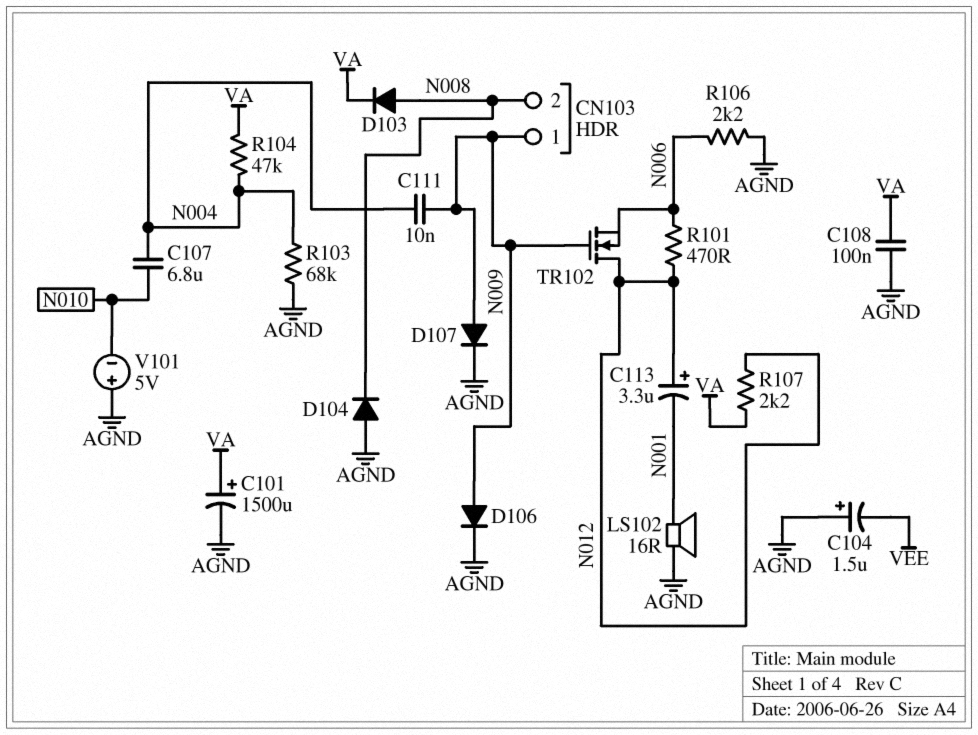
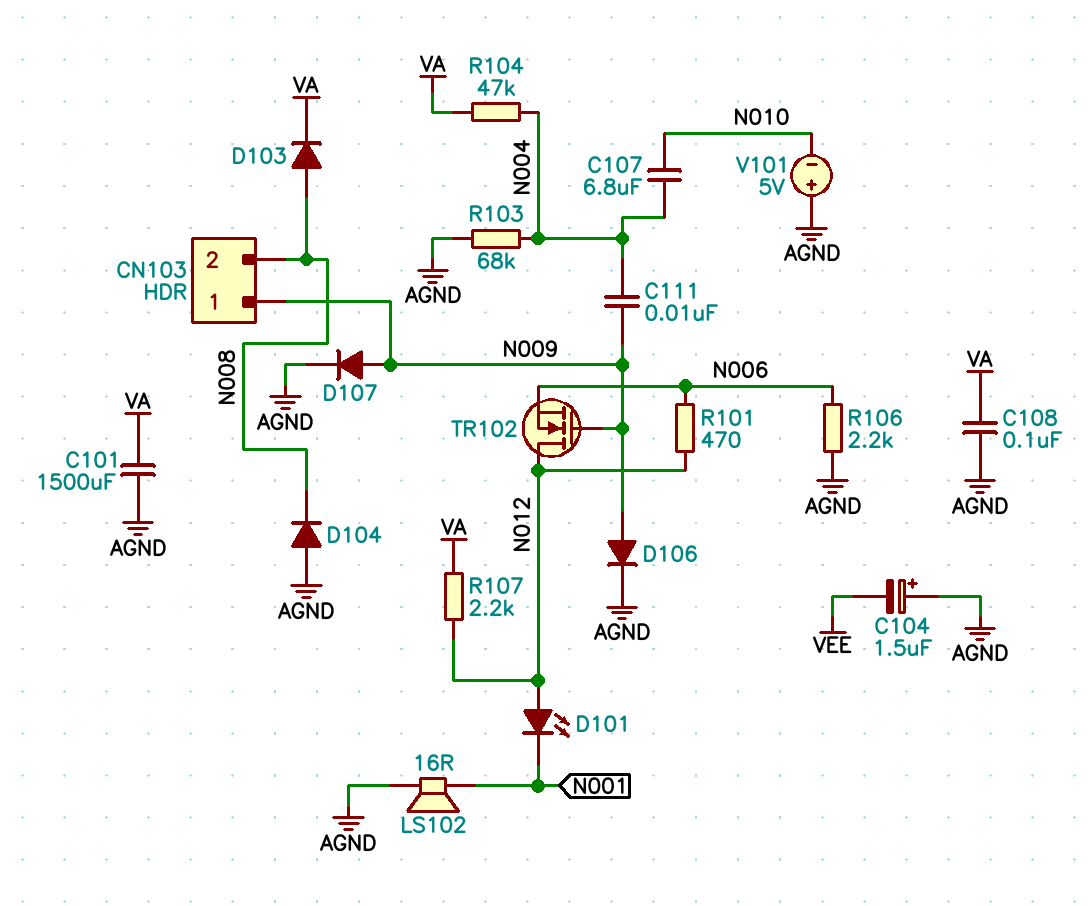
C101: 1500uF (plus VA, minus AGND) -> 1500uF (AGND, VA)
C113: 3.3uF (plus N012, minus N001) -> none
D101: none -> LED (A N012, K N001)

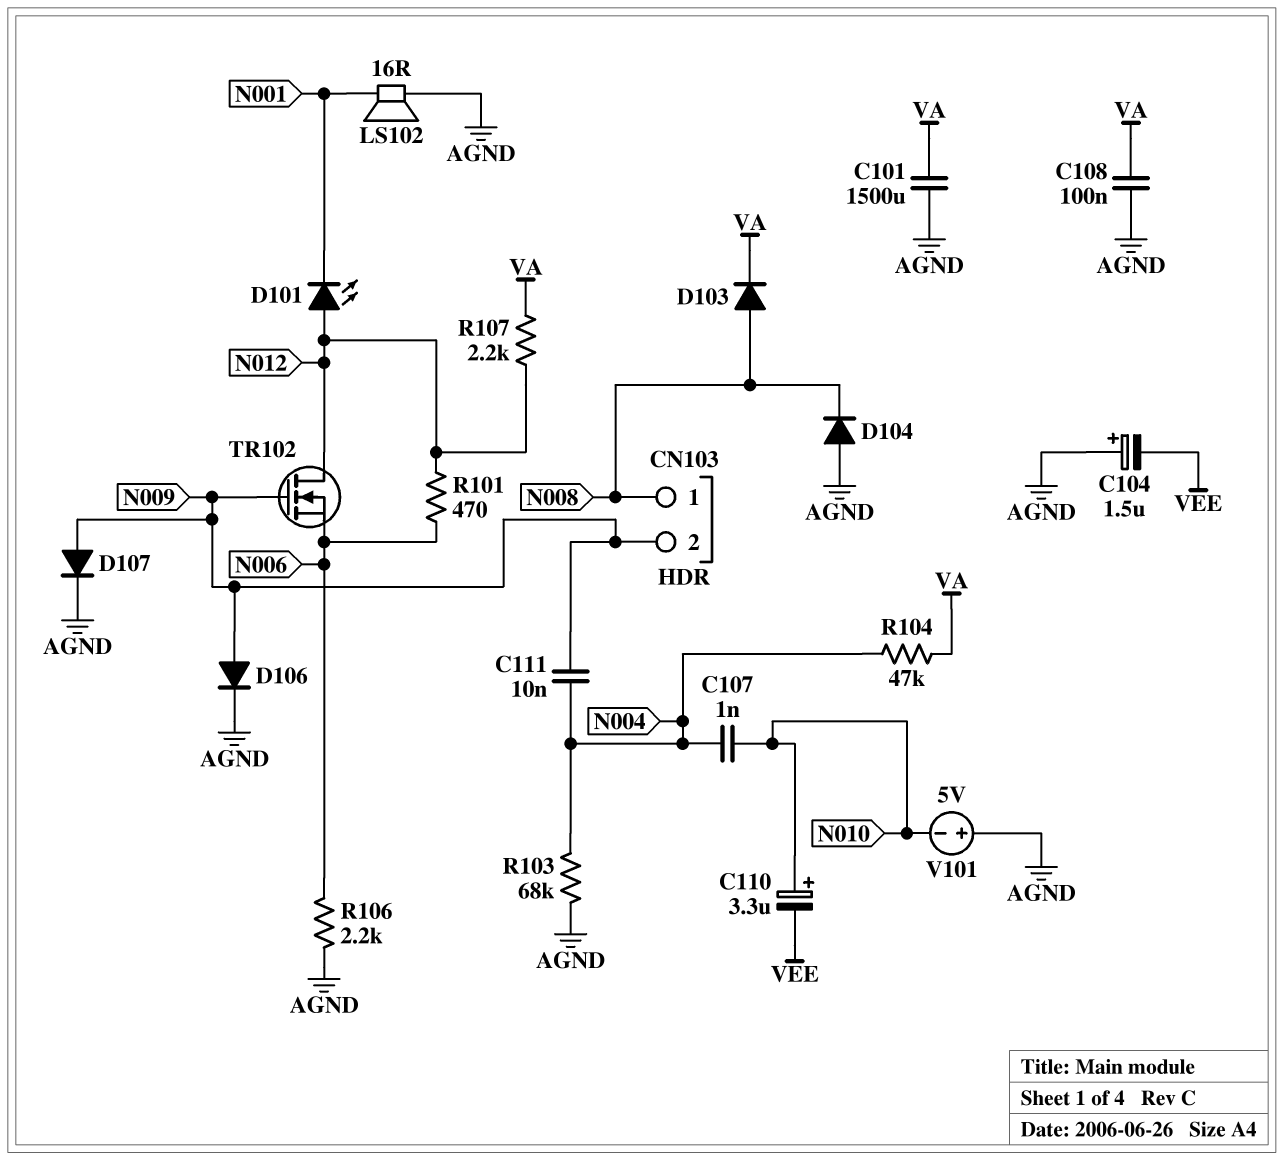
C107: 6.8uF (N004, N010) -> 1nF (N004, N010)
C110: none -> 3.3uF (plus N010, minus VEE)
CN103 pin 1: N009 -> N008
CN103 pin 2: N008 -> N009

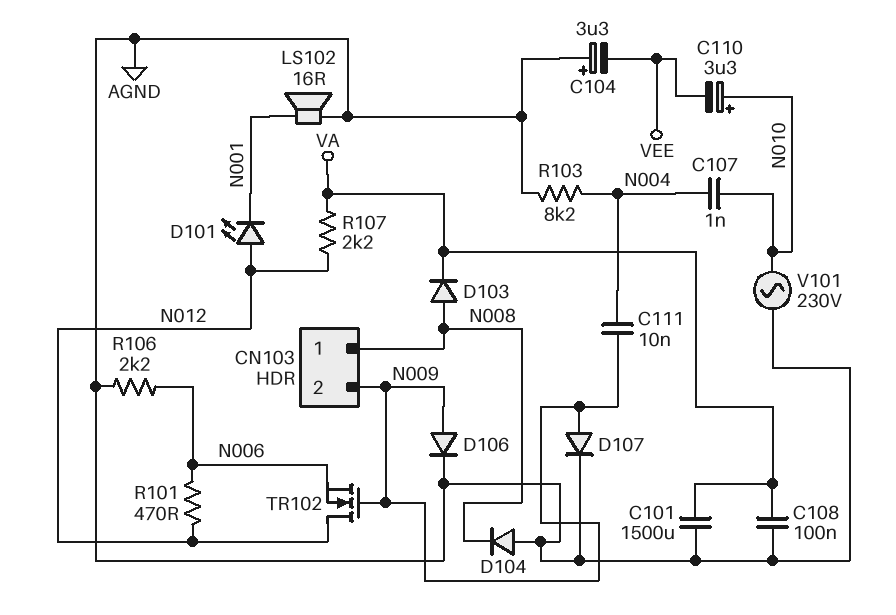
C104: 1.5uF (plus AGND, minus VEE) -> 3.3uF (plus AGND, minus VEE)
R103: 68k (AGND, N004) -> 8.2k (AGND, N004)
R104: 47k (N004, VA) -> none
V101: 5V (plus AGND, minus N010) -> AC 230V (AGND, N010)

